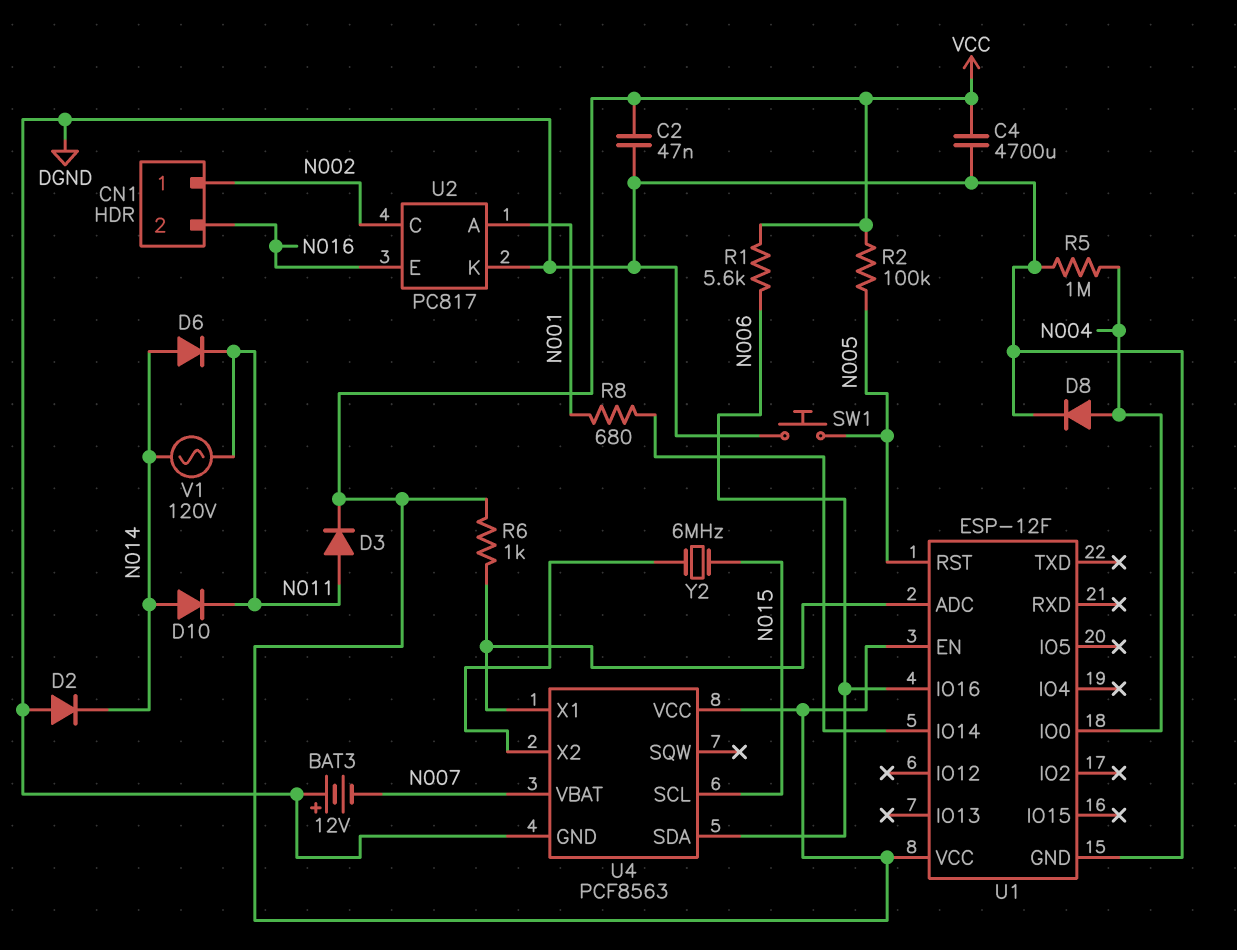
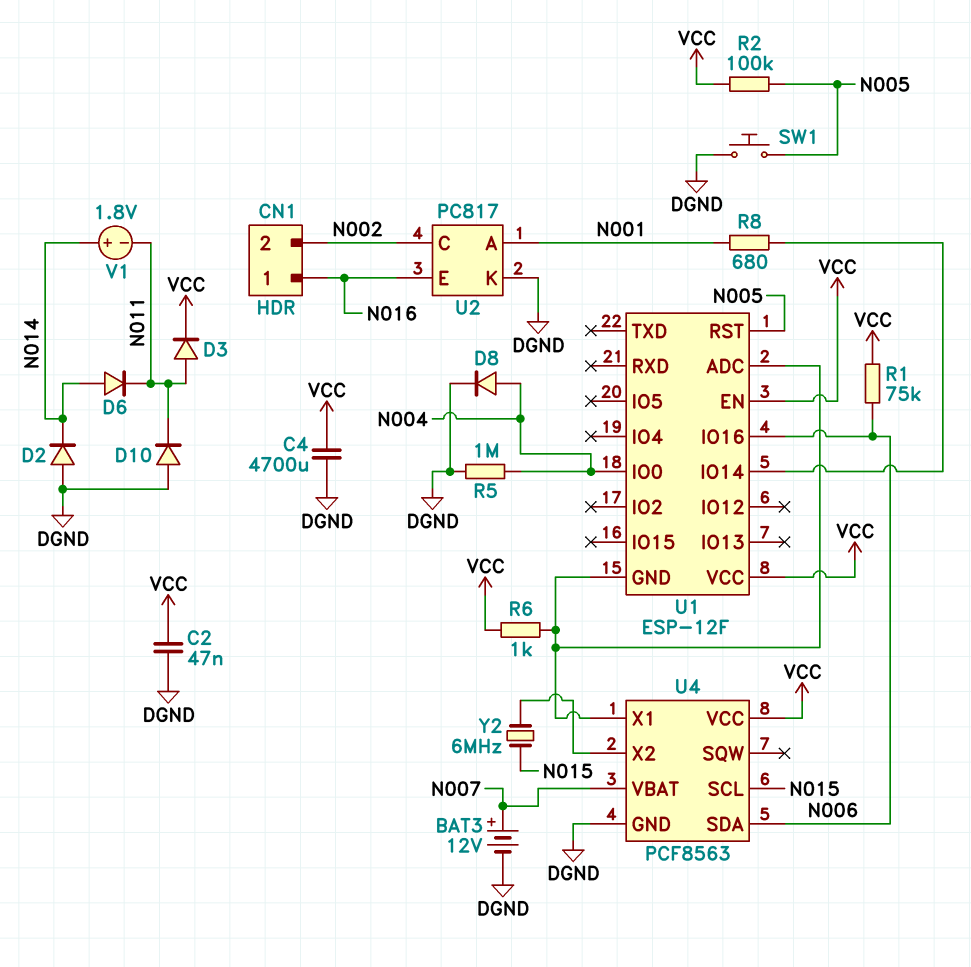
BAT3: 12V (plus DGND, minus N007) -> 12V (plus N007, minus DGND)
CN1 pin 1: N002 -> N016
CN1 pin 2: N016 -> N002
D10: diode (A N014, K N011) -> diode (A DGND, K N011)
R1: 5.6k (N006, VCC) -> 75k (N006, VCC)
U1 pin GND: DGND -> U1/ADC
V1: AC 120V (N011, N014) -> 1.8V (plus N014, minus N011)

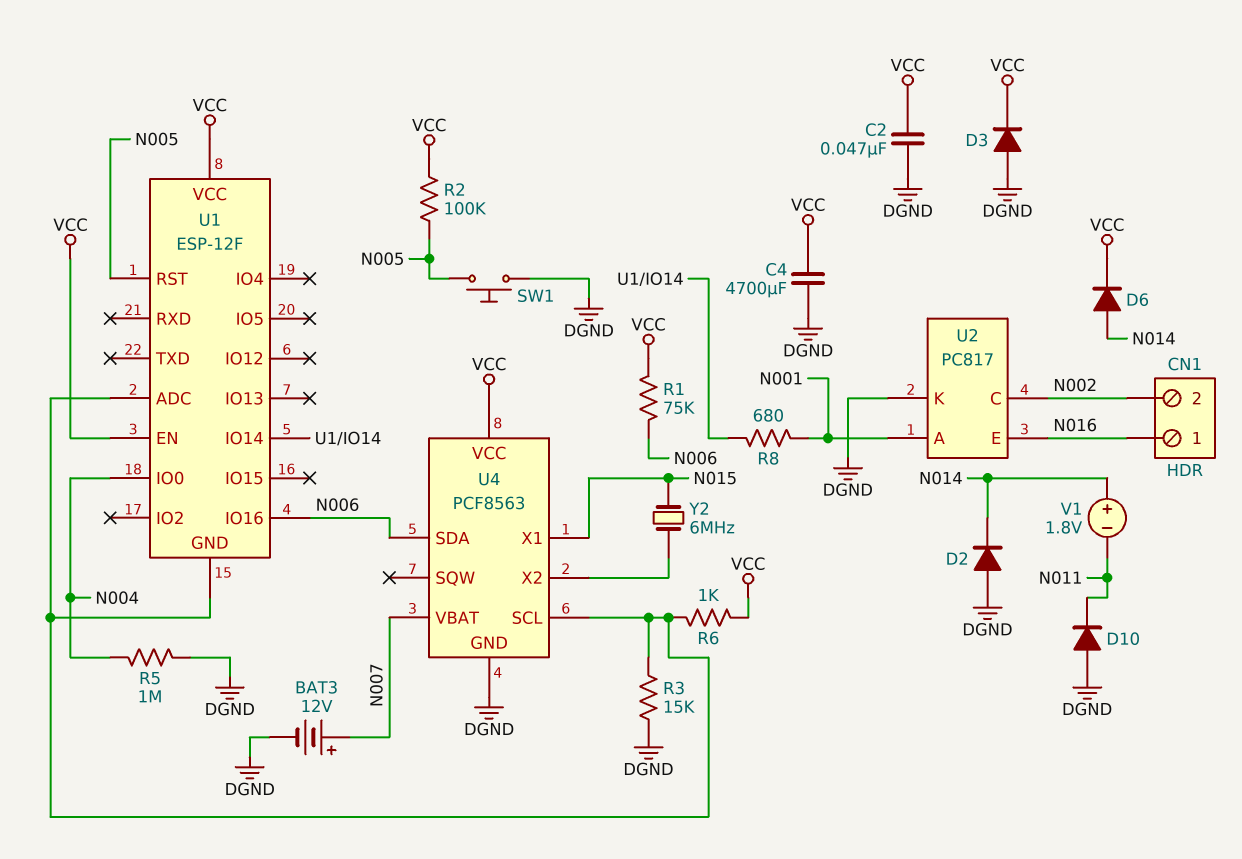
D3: diode (A N011, K VCC) -> diode (A DGND, K VCC)
D6: diode (A N014, K N011) -> diode (A N014, K VCC)
D8: diode (A N004, K DGND) -> none
R3: none -> 15k (DGND, U1/ADC)
U4 pin SCL: N015 -> U1/ADC
U4 pin X1: U1/ADC -> N015

